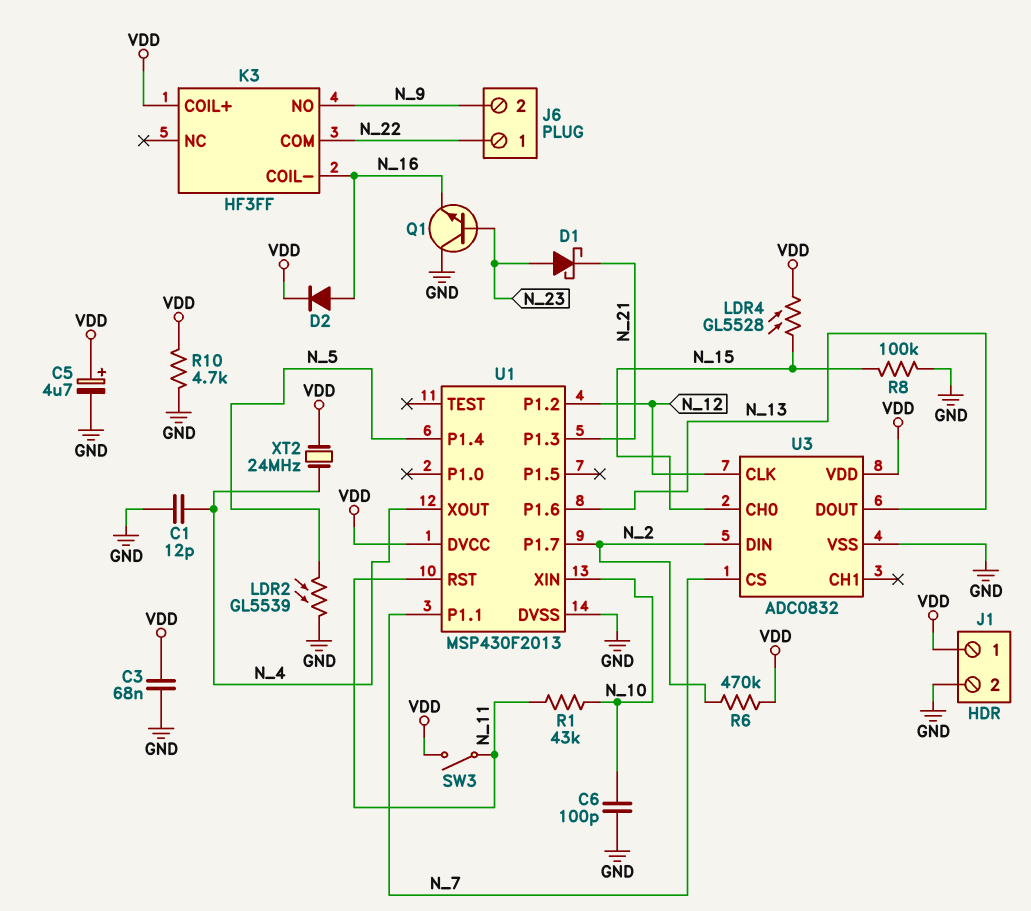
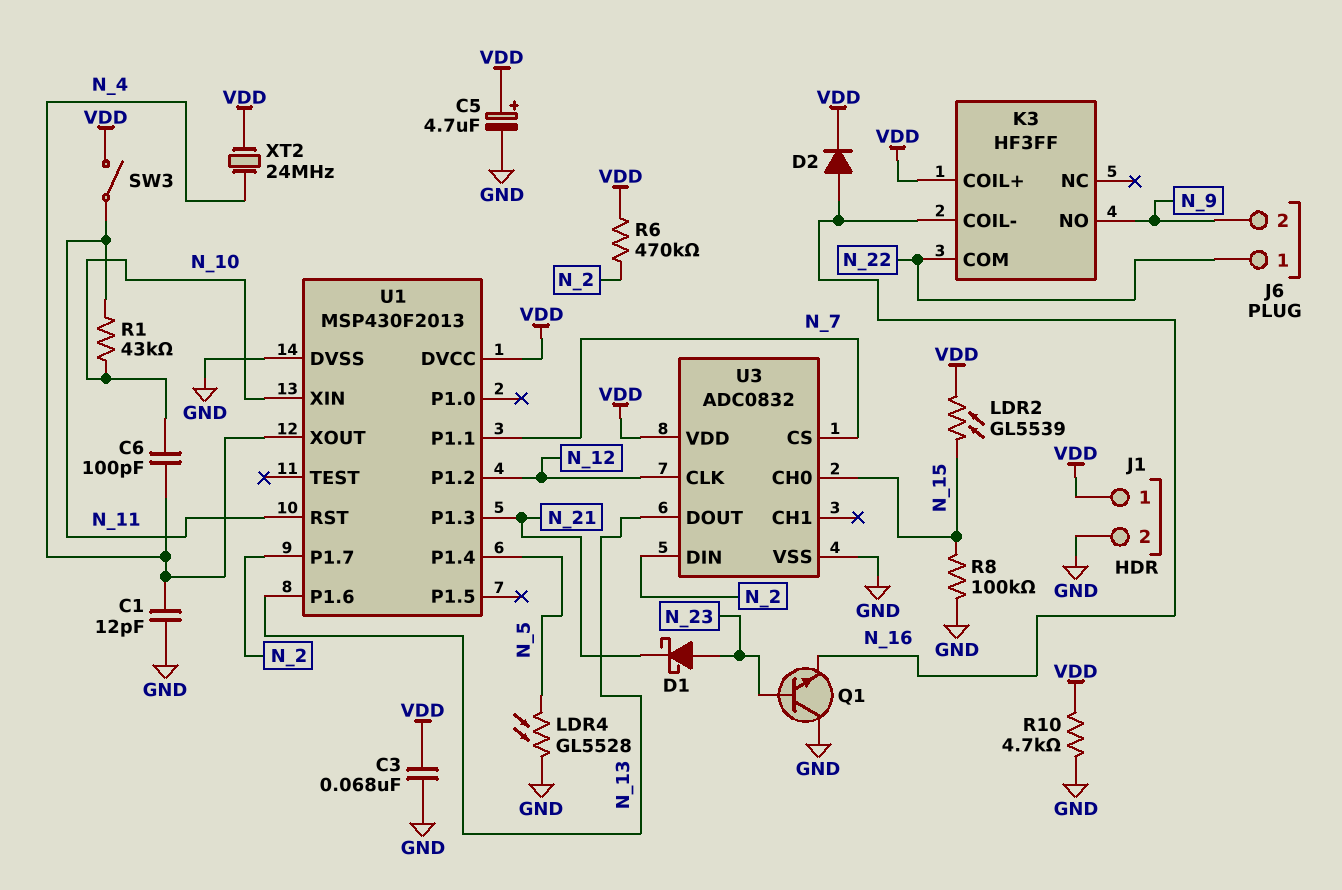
C6: 100pF (GND, N_10) -> 100pF (N_4, N_10)
LDR2: GL5539 (GND, N_5) -> GL5539 (N_15, VDD)
LDR4: GL5528 (N_15, VDD) -> GL5528 (GND, N_5)

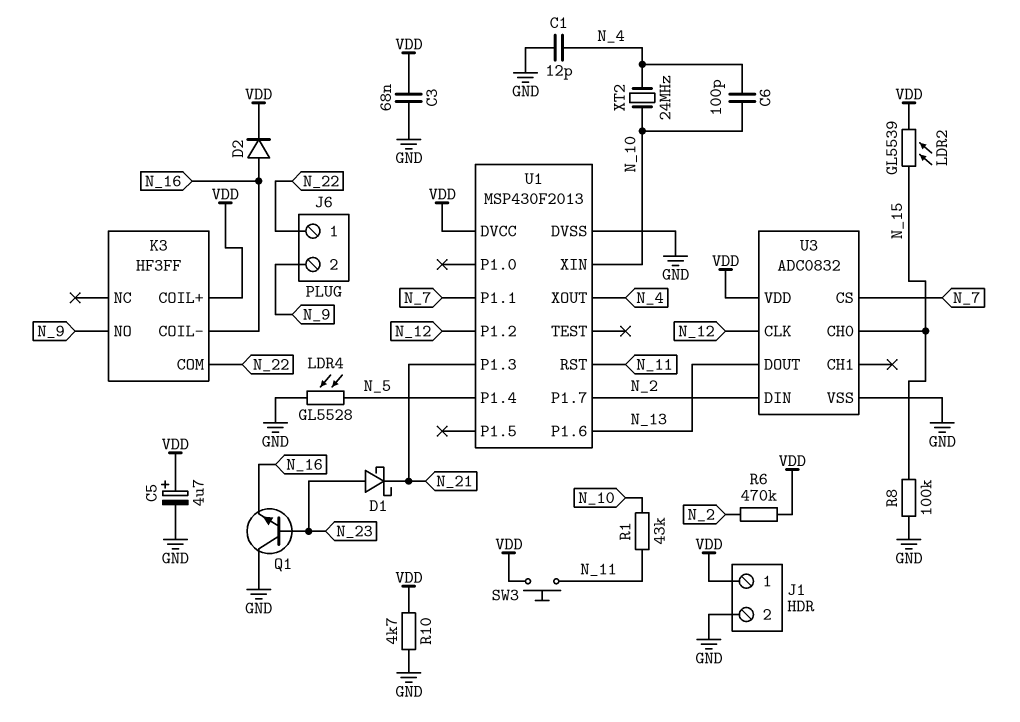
SW3: switch (N_11, VDD) -> button (N_11, VDD)
XT2: 24MHz (N_4, VDD) -> 24MHz (N_4, N_10)

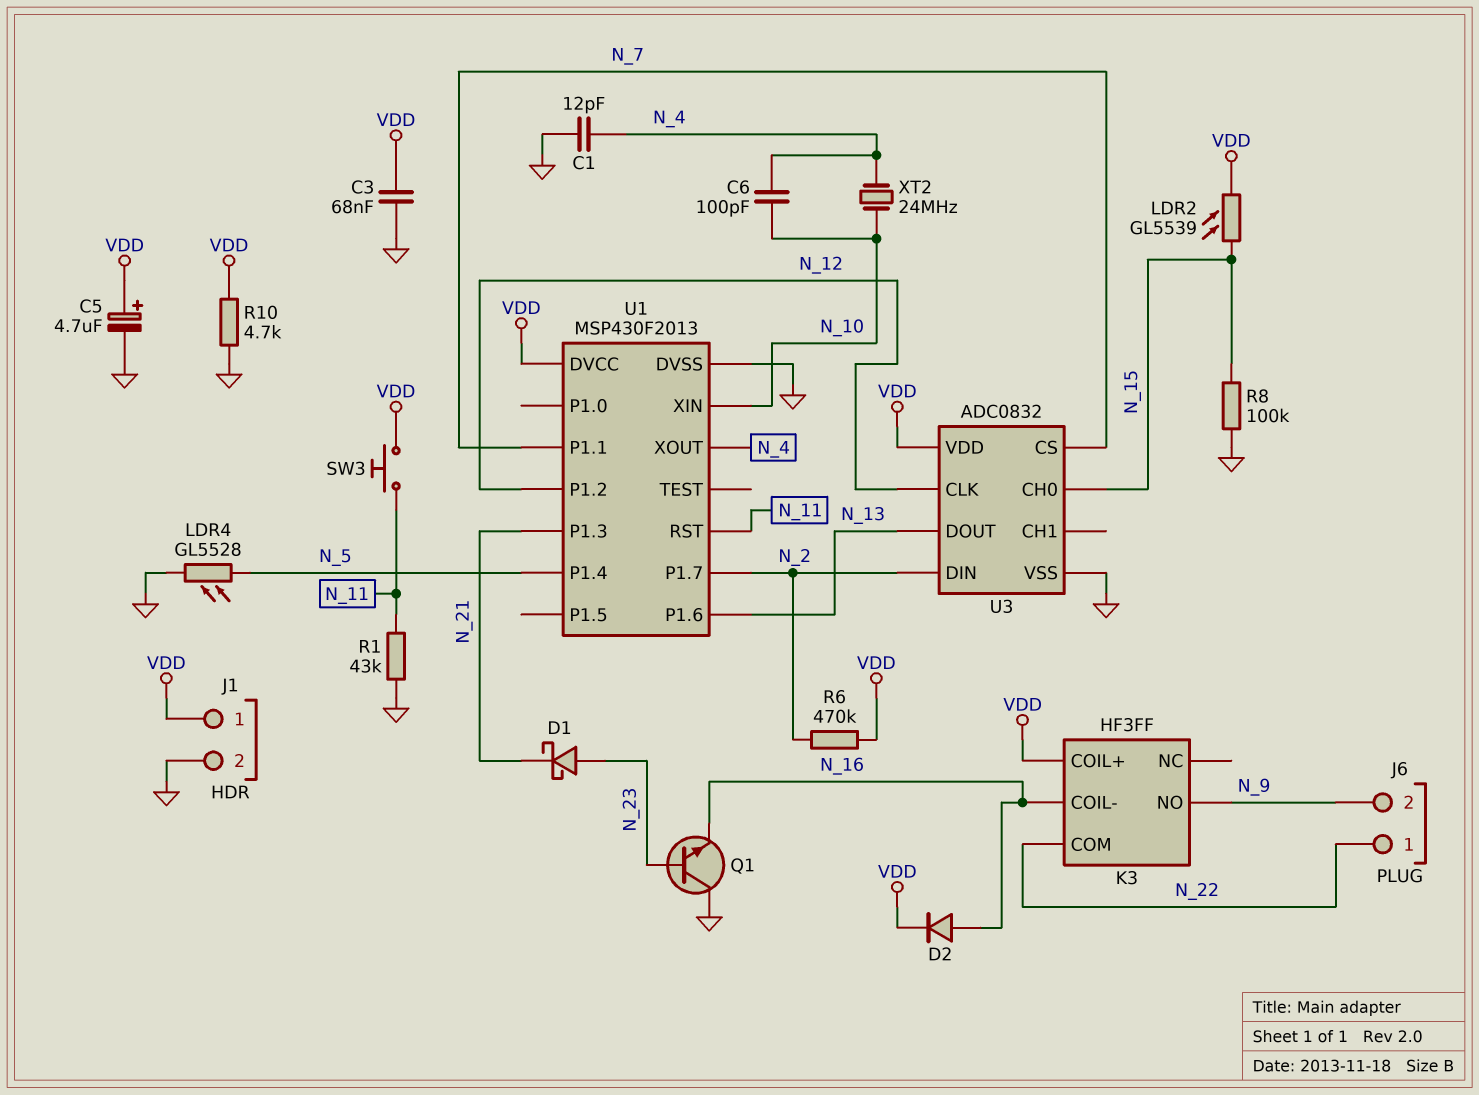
R1: 43k (N_10, N_11) -> 43k (GND, N_11)

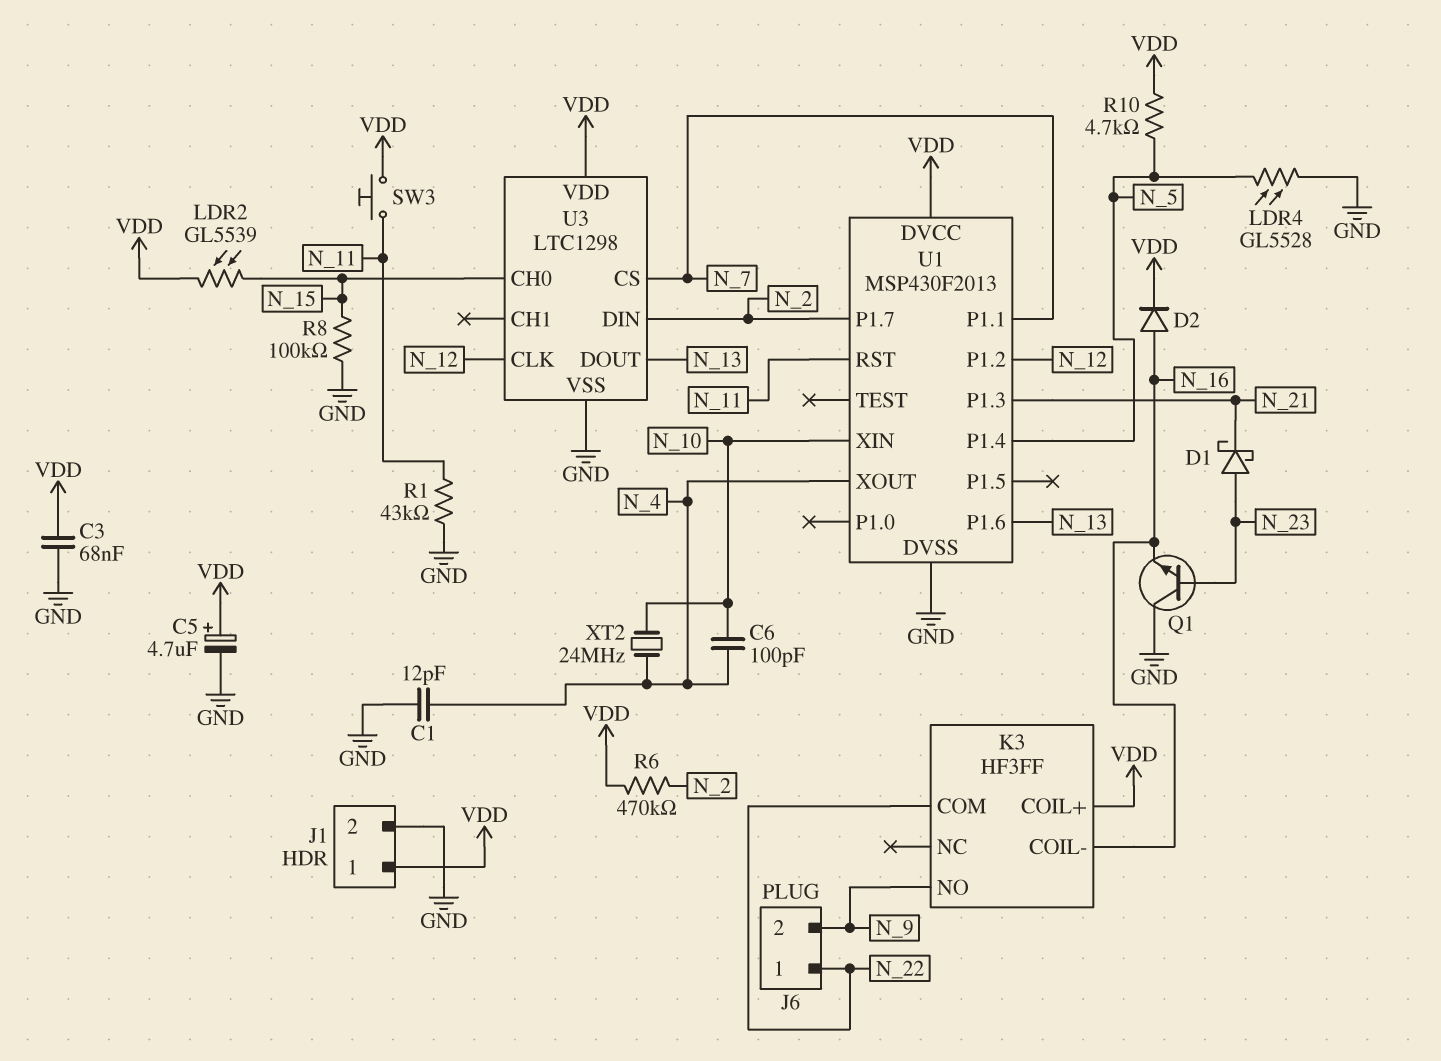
R10: 4.7k (GND, VDD) -> 4.7k (N_5, VDD)
U3: ADC0832 -> LTC1298

